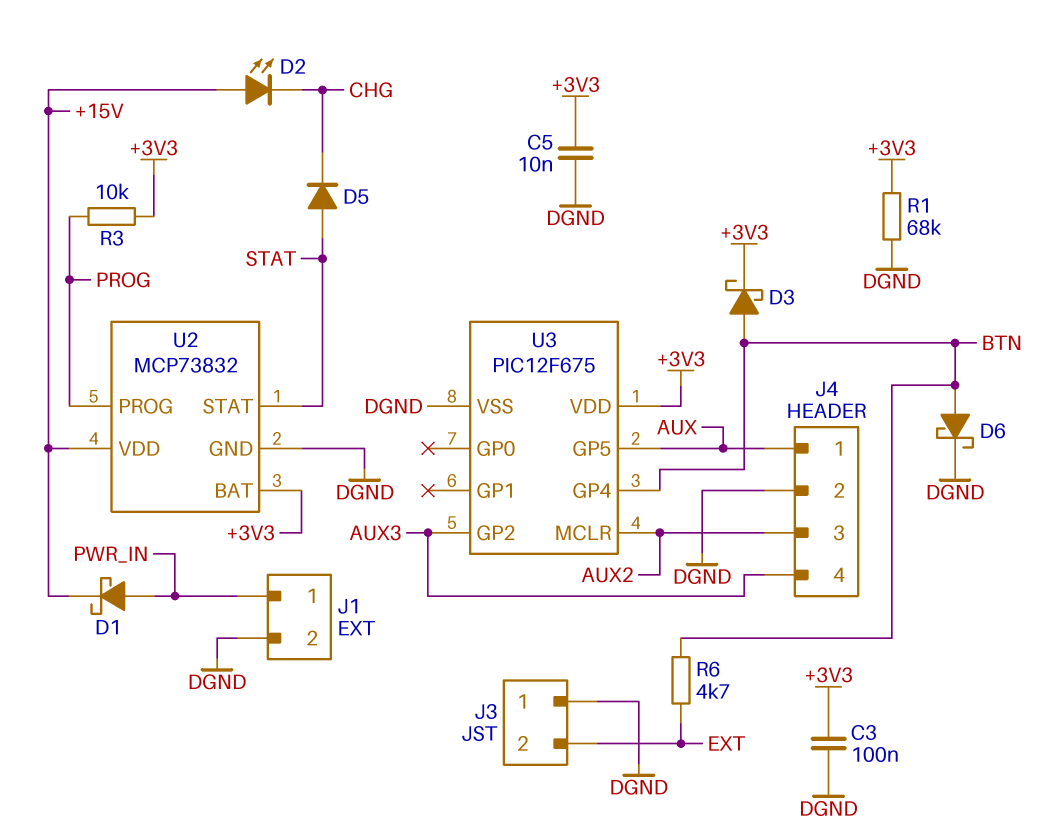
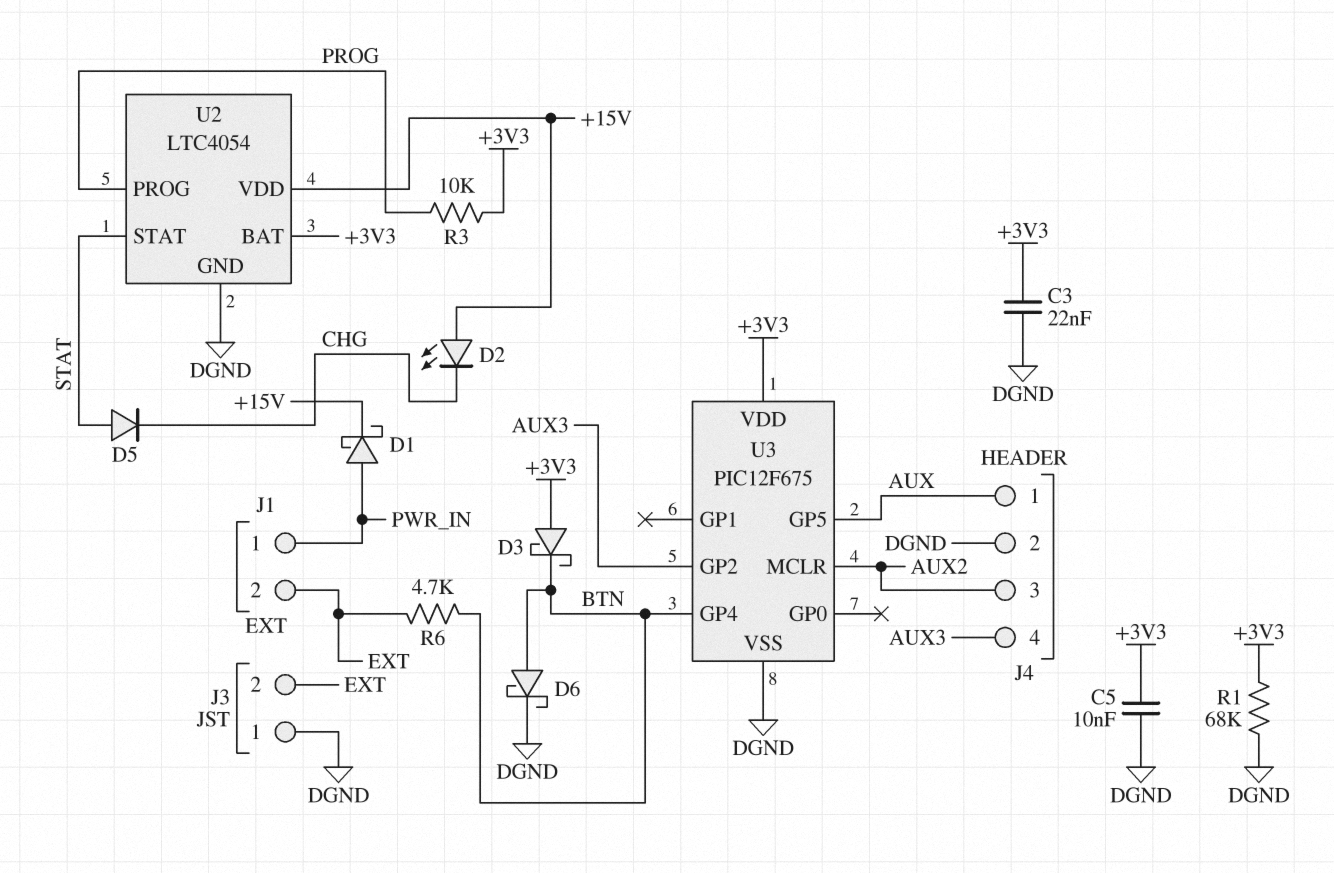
C3: 100nF (+3V3, DGND) -> 22nF (+3V3, DGND)
D3: schottky (A BTN, K +3V3) -> schottky (A +3V3, K BTN)
J1 pin 2: DGND -> EXT
U2: MCP73832 -> LTC4054

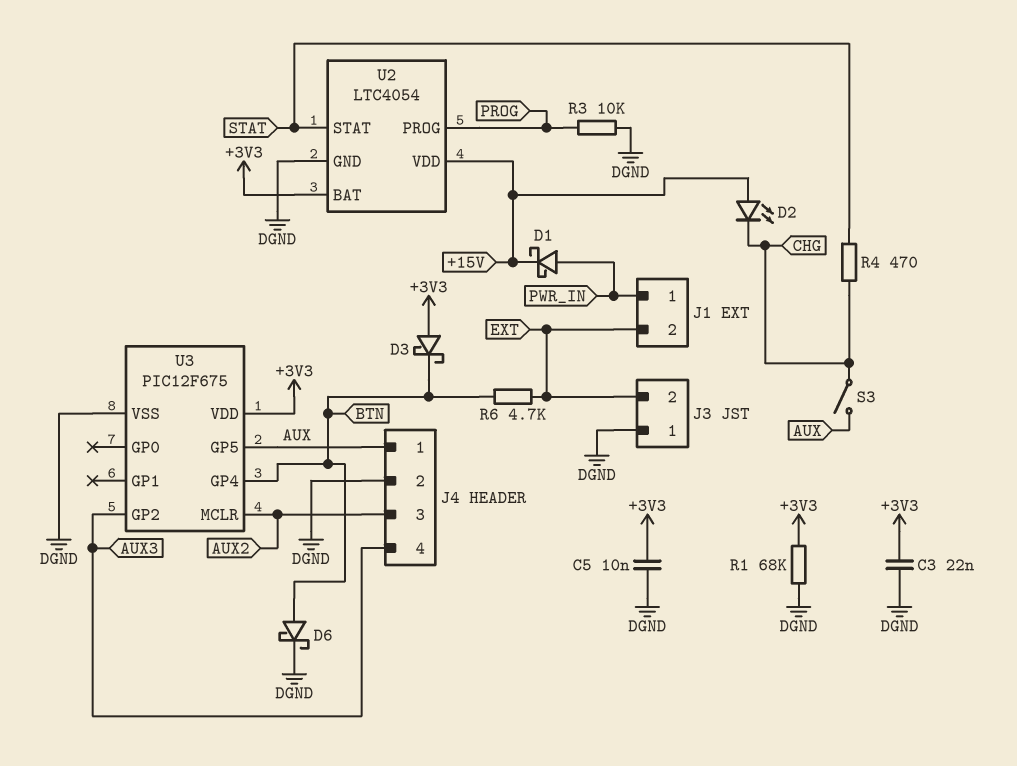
D5: diode (A STAT, K CHG) -> none
R3: 10k (+3V3, PROG) -> 10k (DGND, PROG)
R4: none -> 470 (CHG, STAT)
S3: none -> switch (AUX, CHG)

